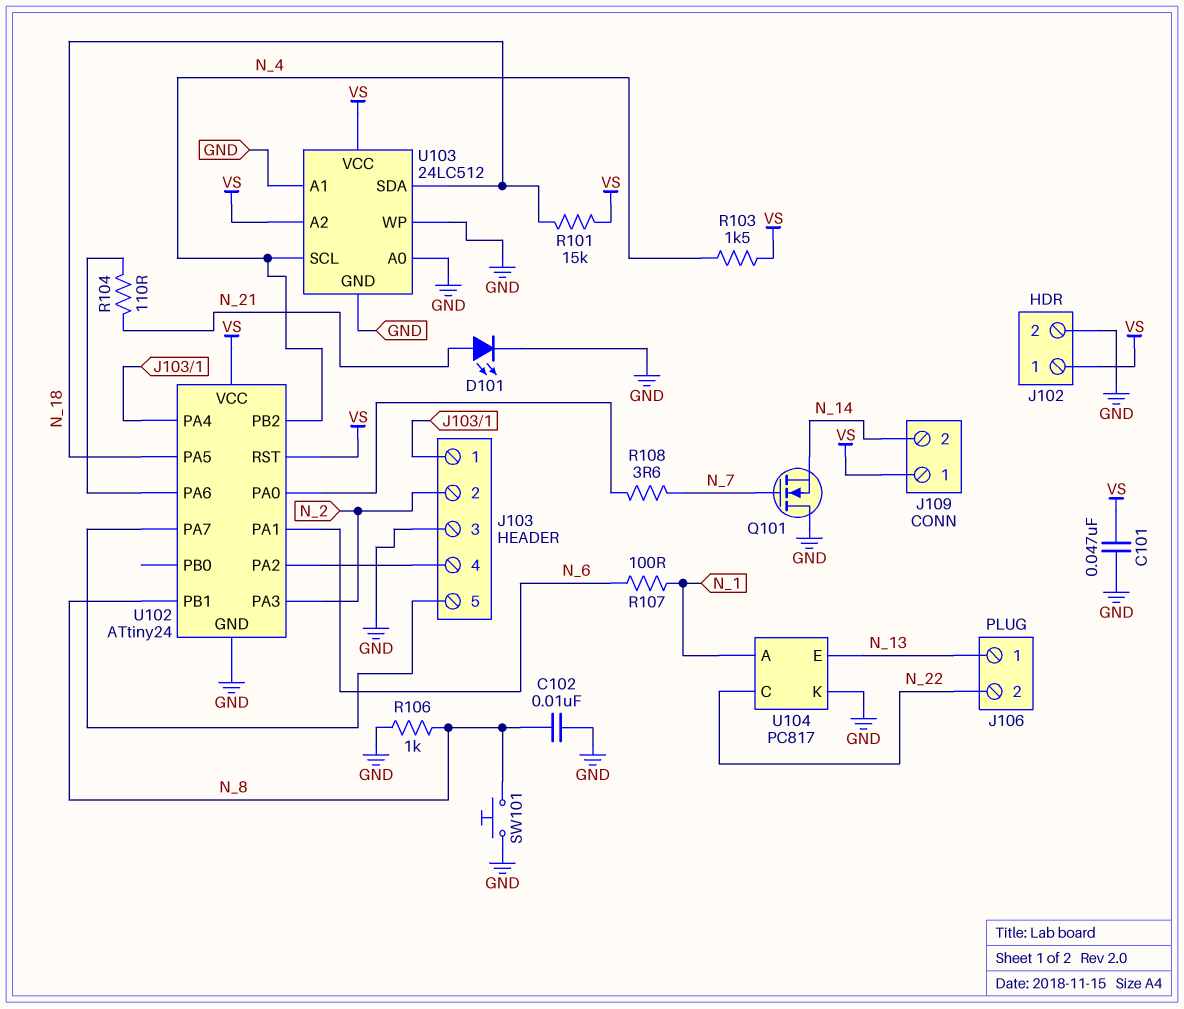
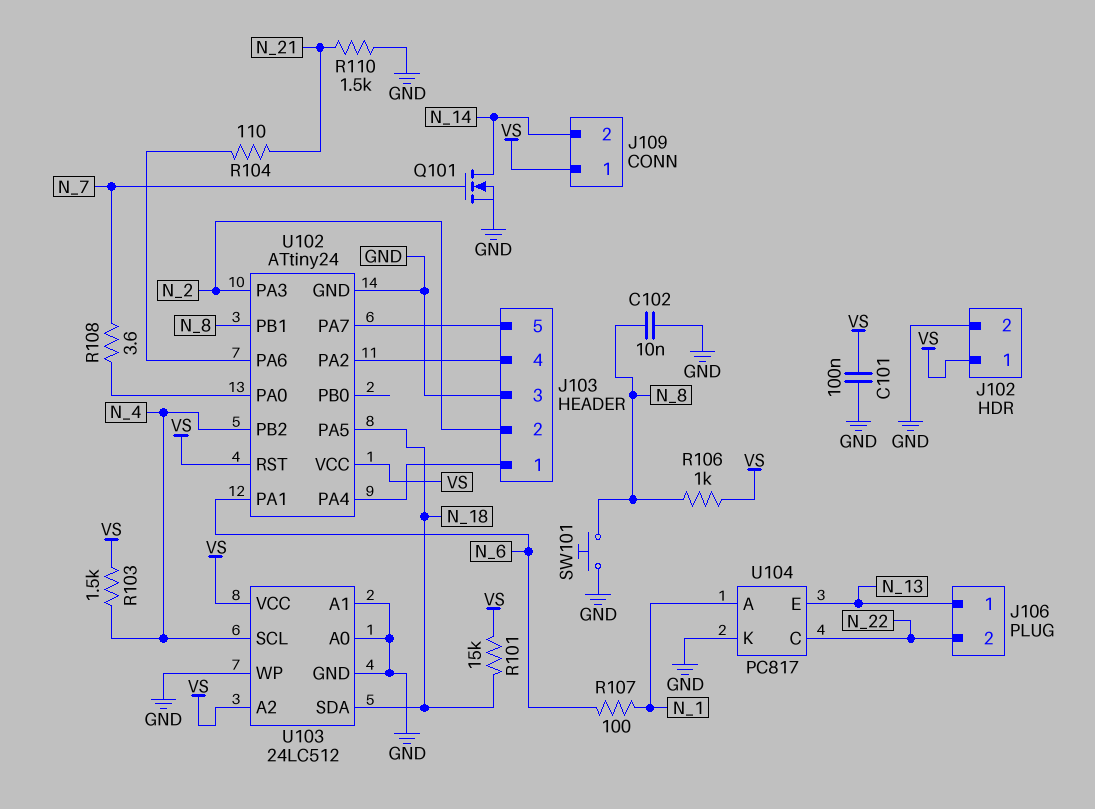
C101: 47nF (GND, VS) -> 100nF (GND, VS)
D101: LED (A N_21, K GND) -> none
Q101: NMOS (G N_7, D GND, S N_14) -> NMOS (G N_7, D N_14, S GND)
R106: 1k (GND, N_8) -> 1k (N_8, VS)
R110: none -> 1.5k (GND, N_21)

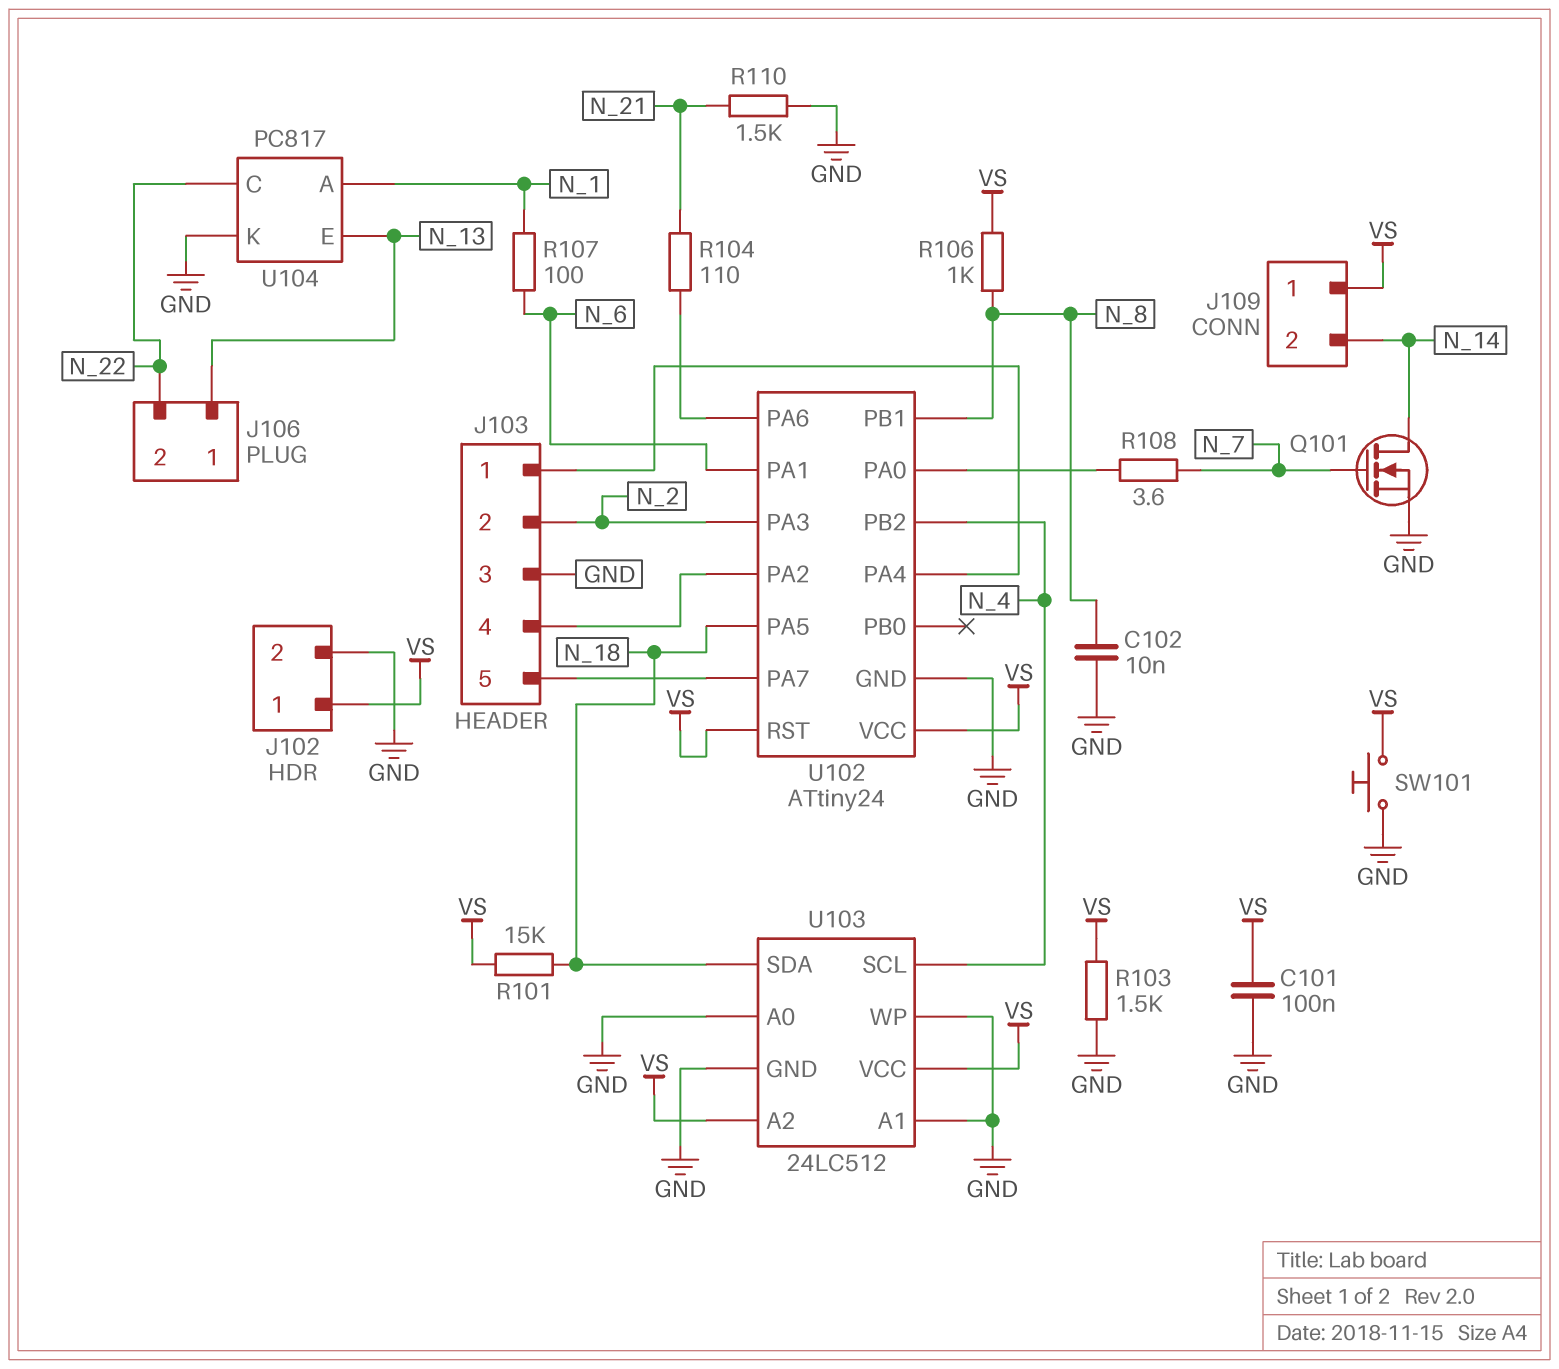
R103: 1.5k (N_4, VS) -> 1.5k (GND, VS)
SW101: button (GND, N_8) -> button (GND, VS)

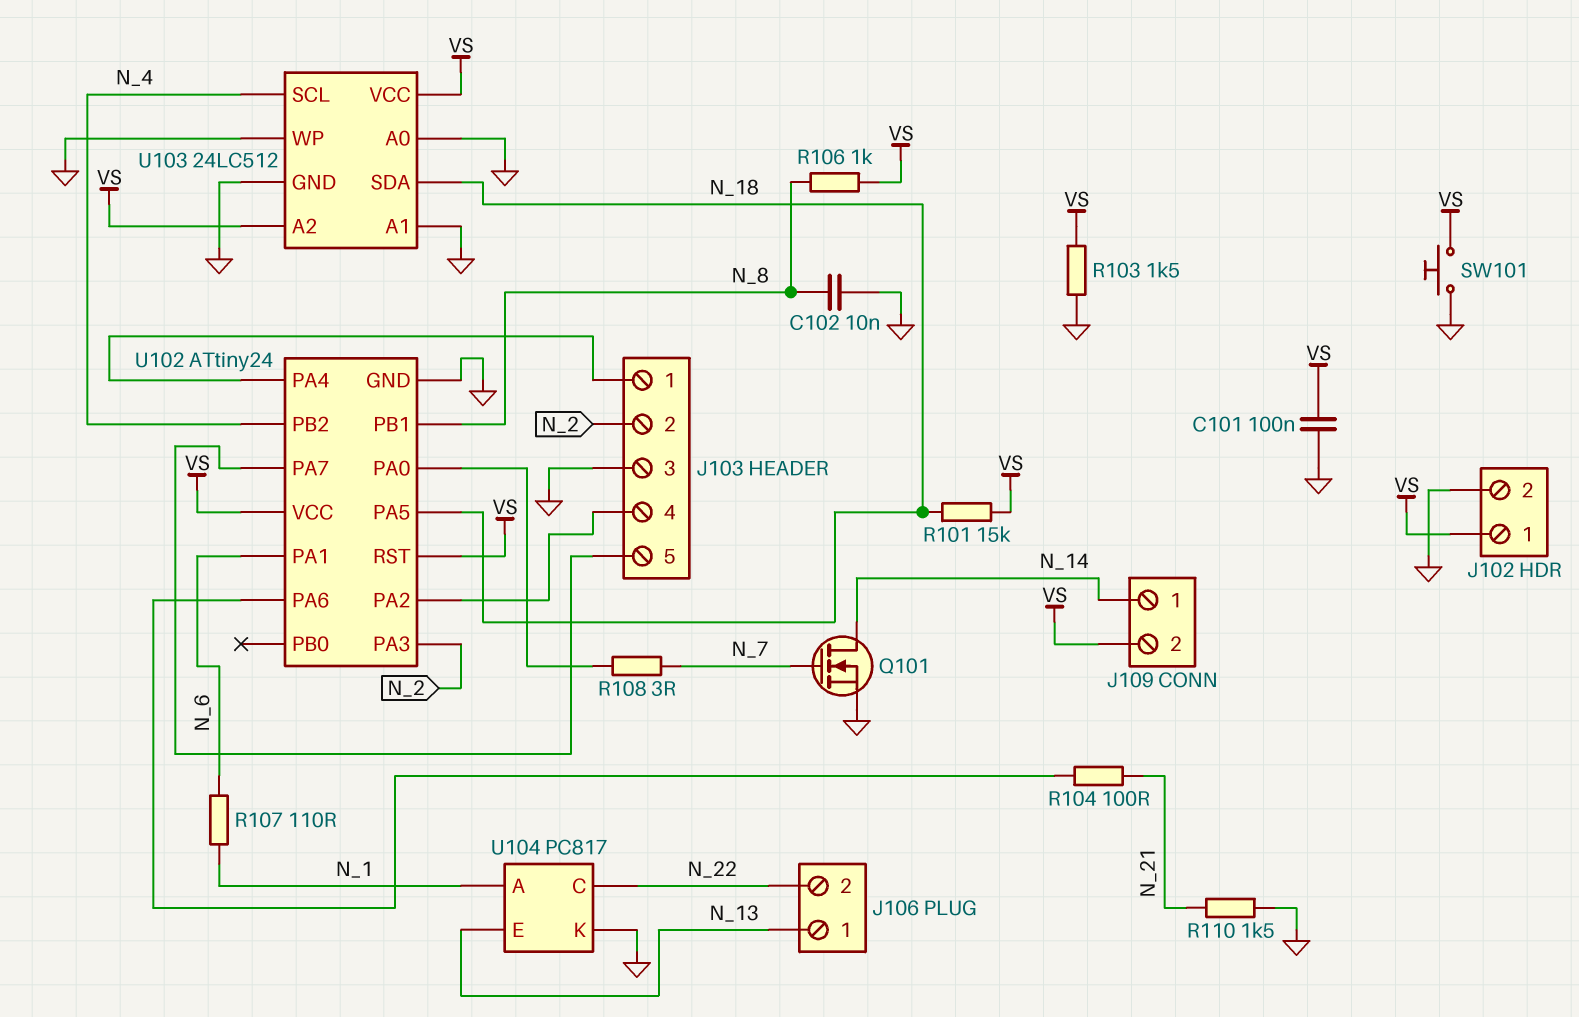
J109 pin 1: VS -> N_14
J109 pin 2: N_14 -> VS
R104: 110 (N_21, U102/PA6) -> 100 (N_21, U102/PA6)
R107: 100 (N_1, N_6) -> 110 (N_1, N_6)
R108: 3.6 (N_7, U102/PA0) -> 3 (N_7, U102/PA0)

